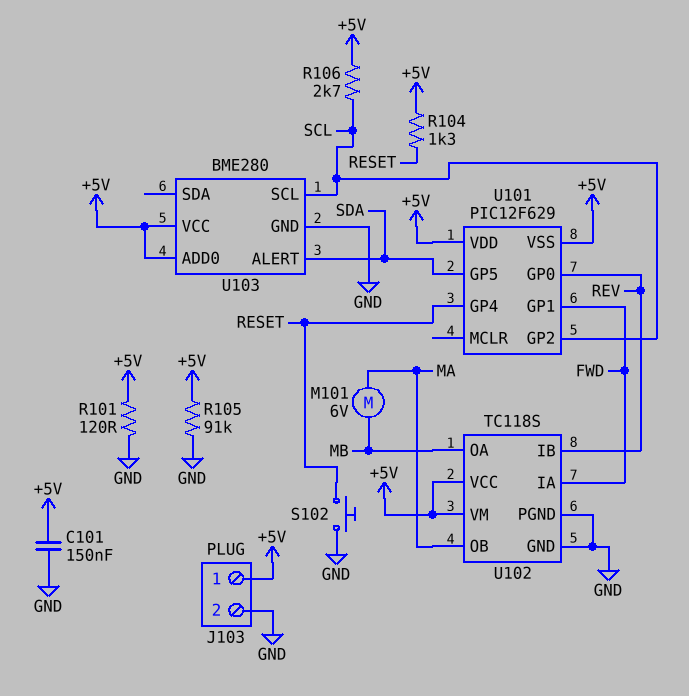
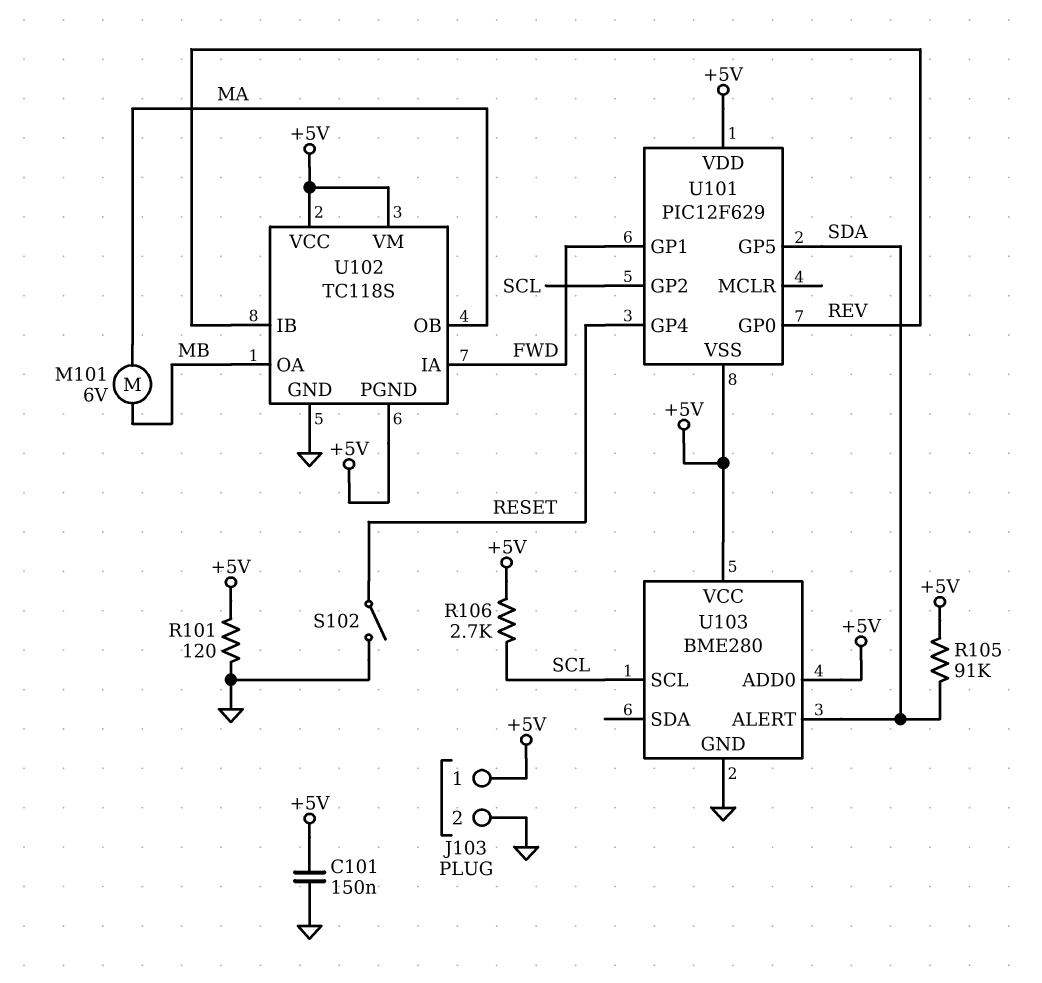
R104: 1.3k (+5V, RESET) -> none
R105: 91k (+5V, GND) -> 91k (+5V, SDA)
S102: button (GND, RESET) -> switch (GND, RESET)
U102 pin PGND: GND -> +5V

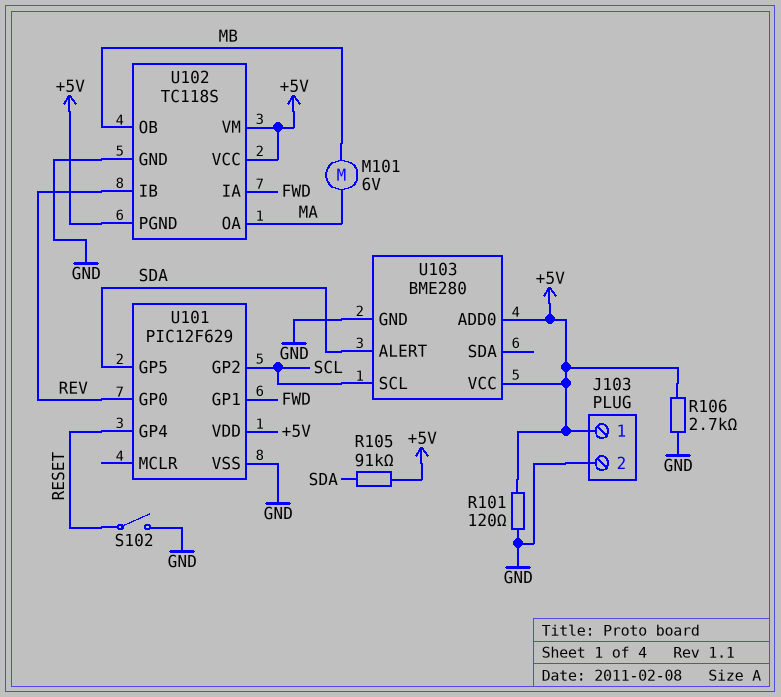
C101: 150nF (+5V, GND) -> none
R106: 2.7k (+5V, SCL) -> 2.7k (+5V, GND)
U101 pin VSS: +5V -> GND
U102 pin OA: MB -> MA
U102 pin OB: MA -> MB

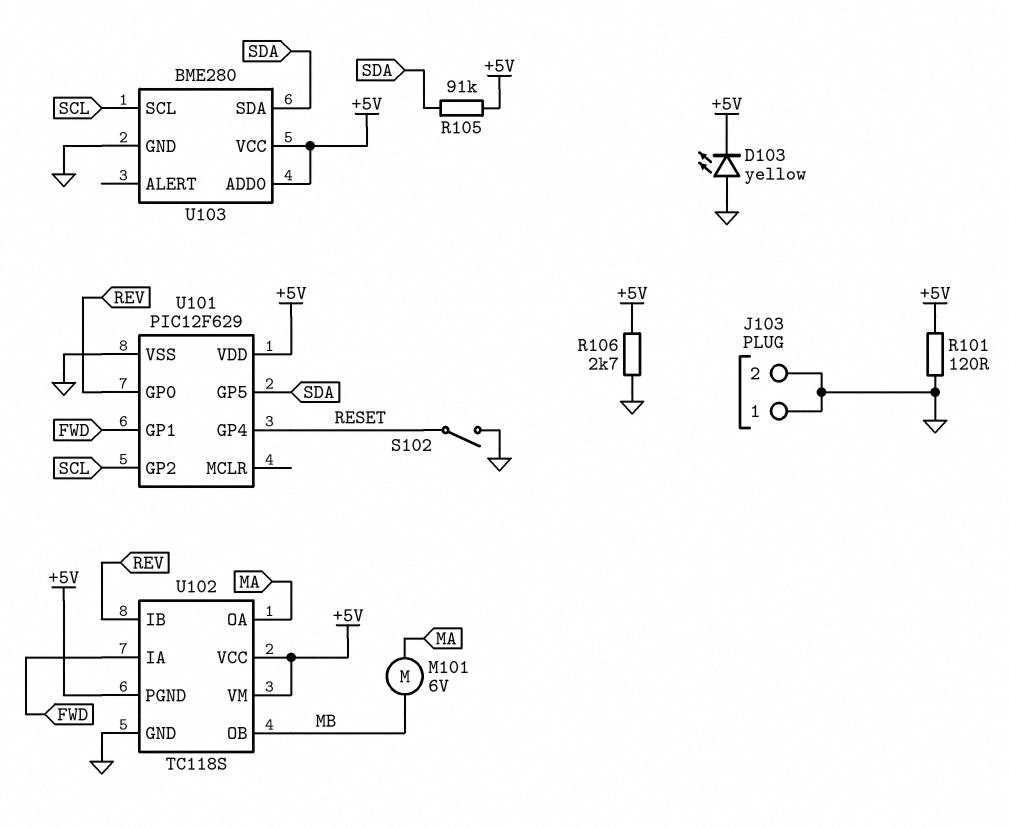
D103: none -> LED yellow (A GND, K +5V)
J103 pin 1: +5V -> GND
U103 pin ALERT: SDA -> none
U103 pin SDA: none -> SDA

